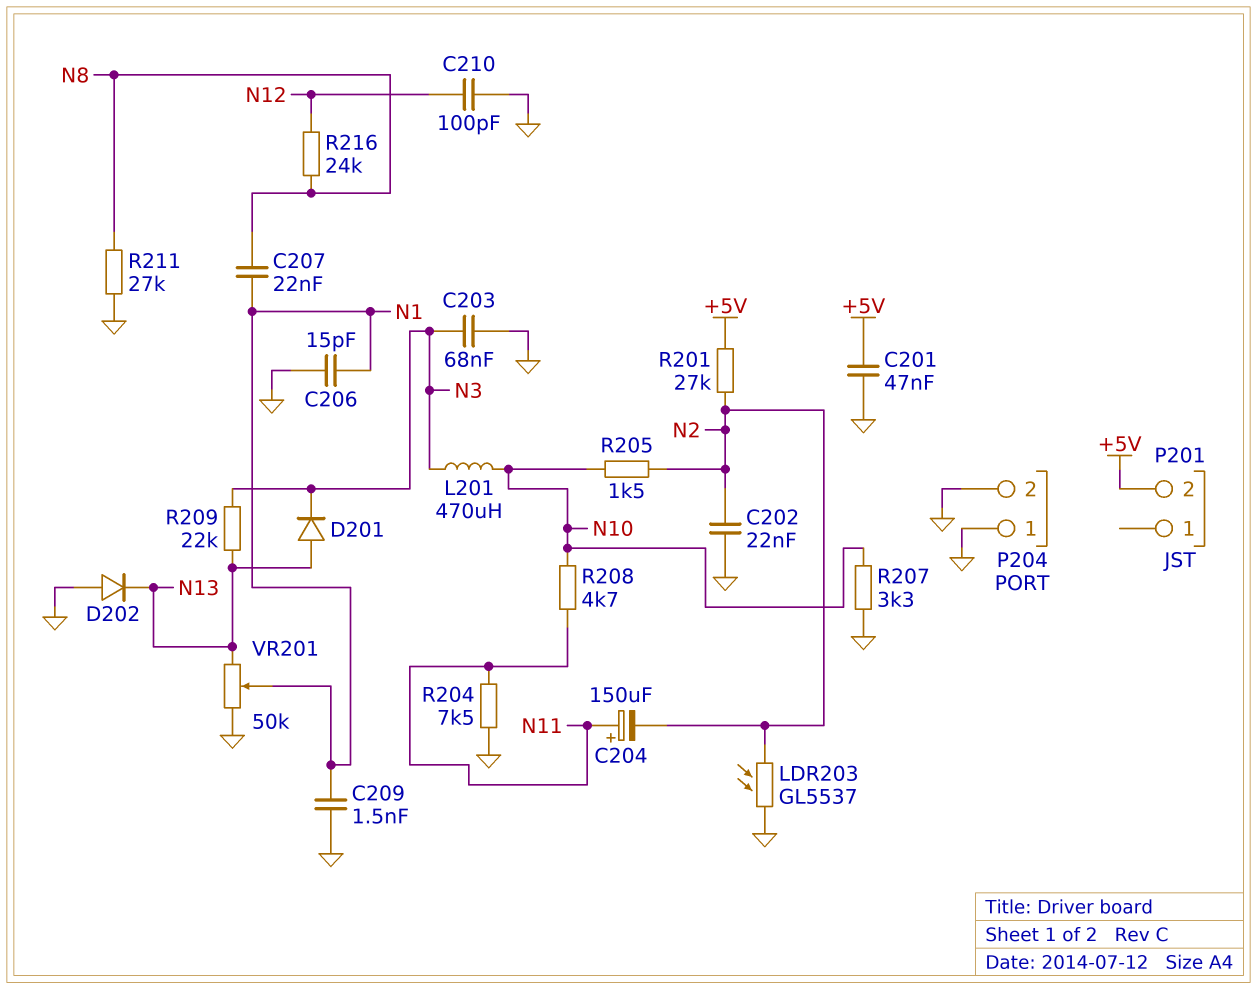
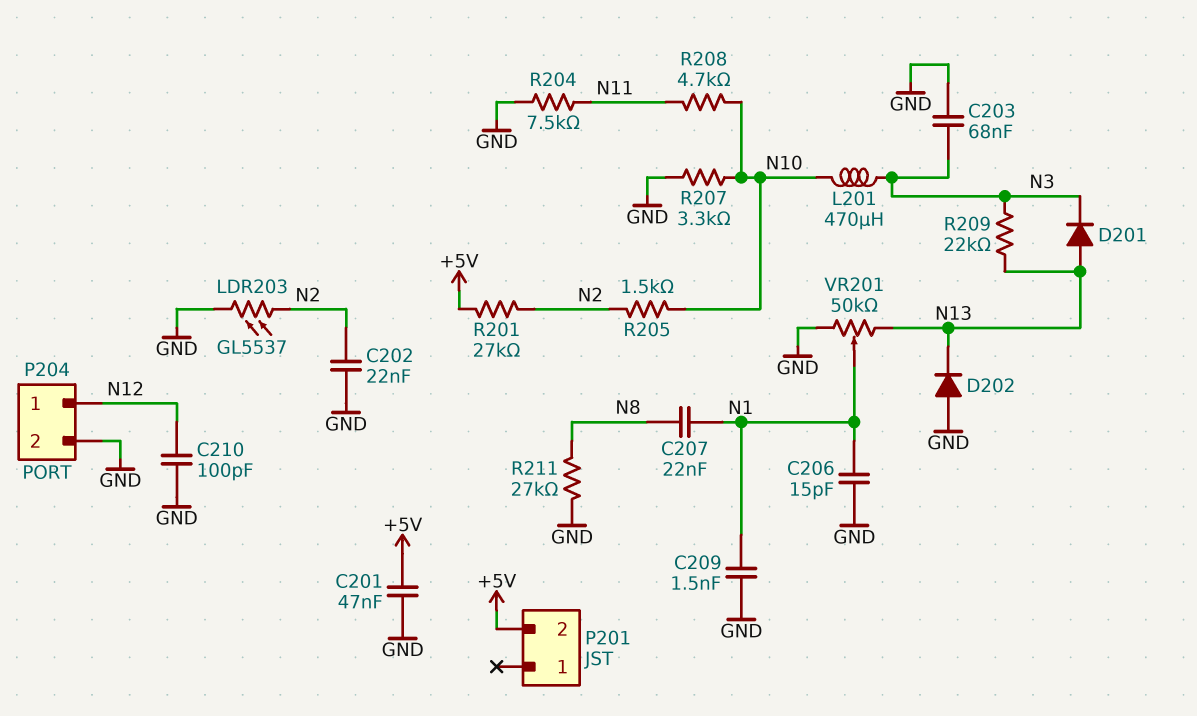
C204: 150uF (plus N11, minus N2) -> none
P204 pin 1: GND -> N12
R216: 24k (N8, N12) -> none

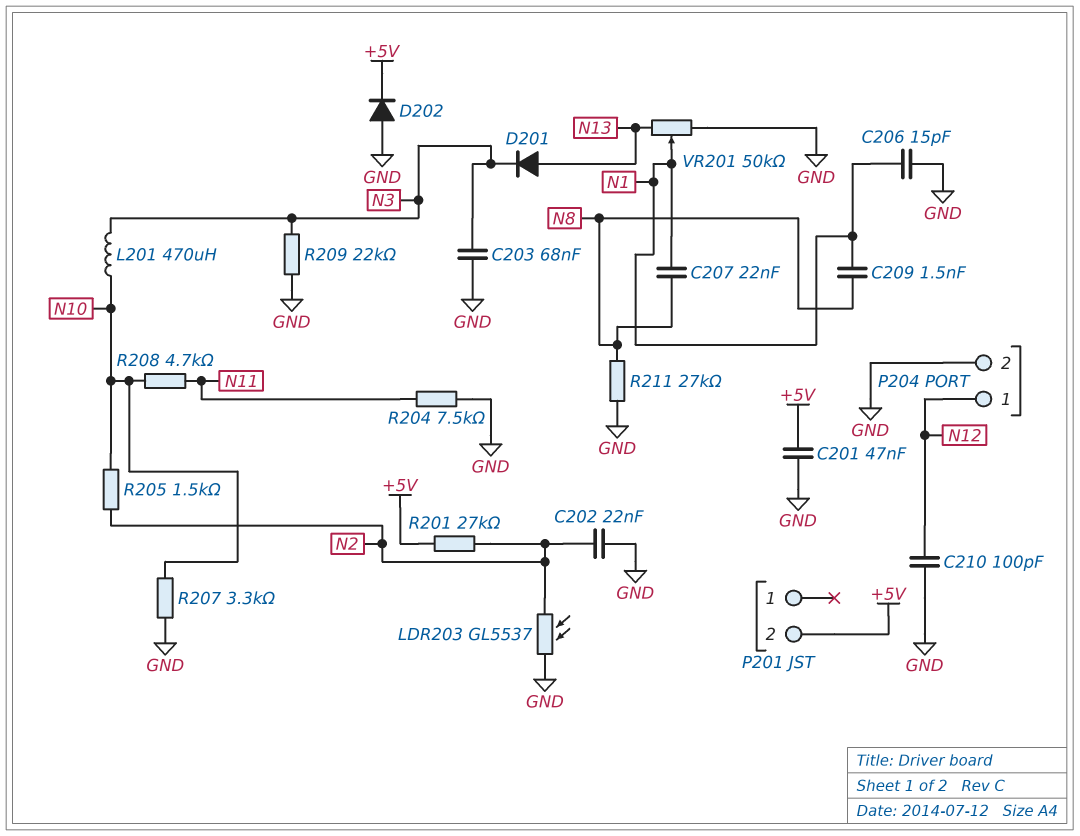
C209: 1.5nF (GND, N1) -> 1.5nF (N1, N8)
D202: diode (A GND, K N13) -> diode (A GND, K +5V)
R209: 22k (N3, N13) -> 22k (GND, N3)

